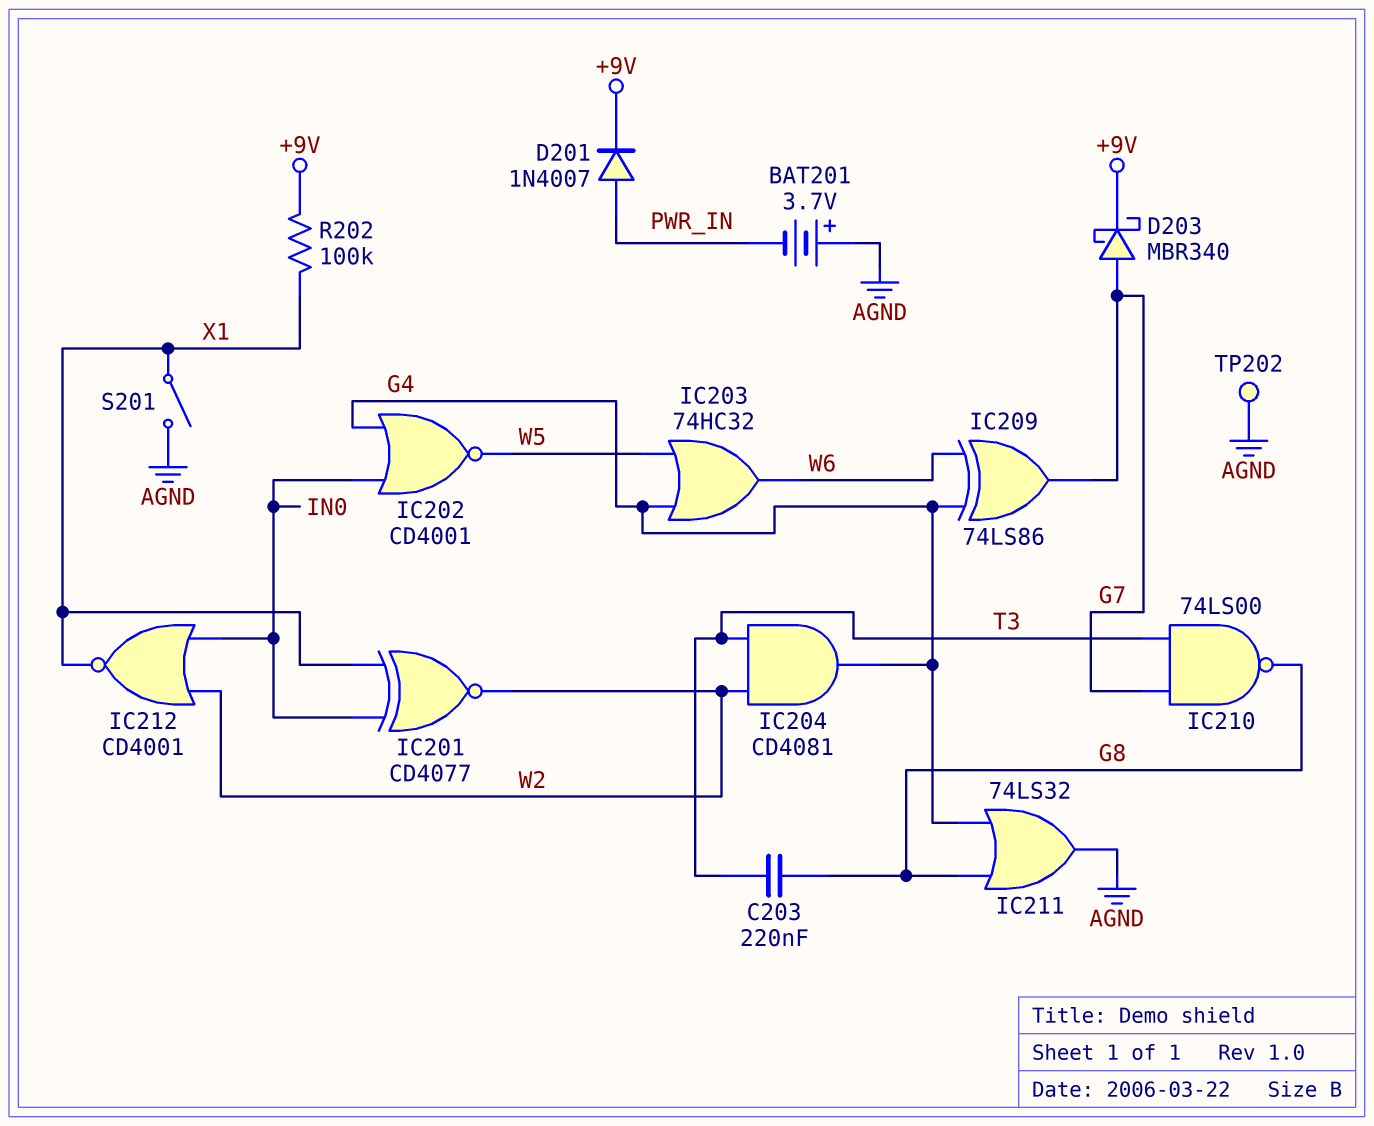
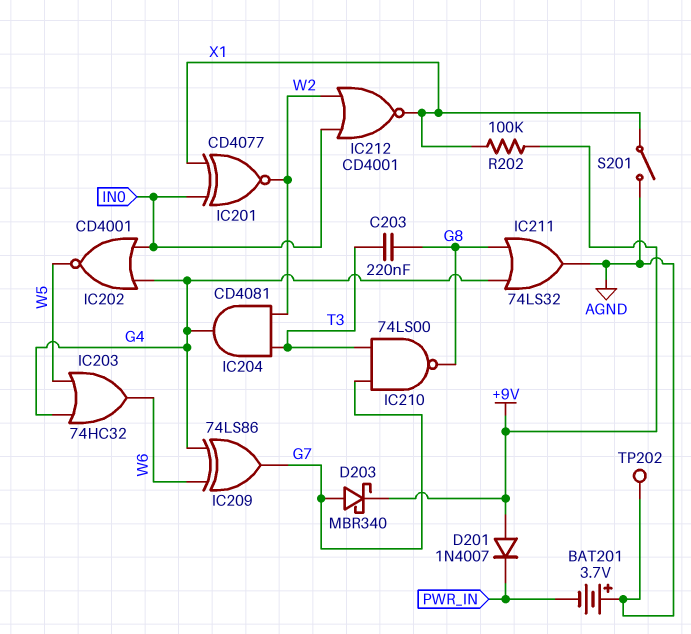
D201: diode 1N4007 (A PWR_IN, K +9V) -> diode 1N4007 (A +9V, K PWR_IN)

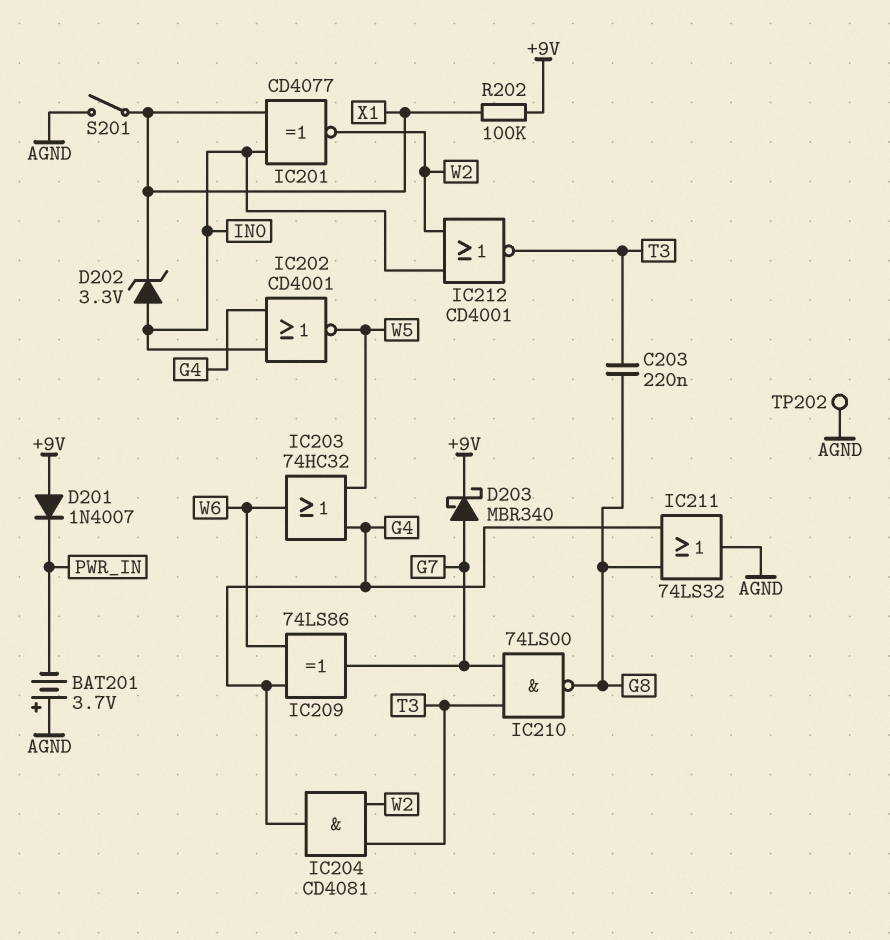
D202: none -> zener 3.3V (A IN0, K X1)
IC212: NOR CD4001 (in IN0, in W2, out X1) -> NOR CD4001 (in IN0, in W2, out T3)

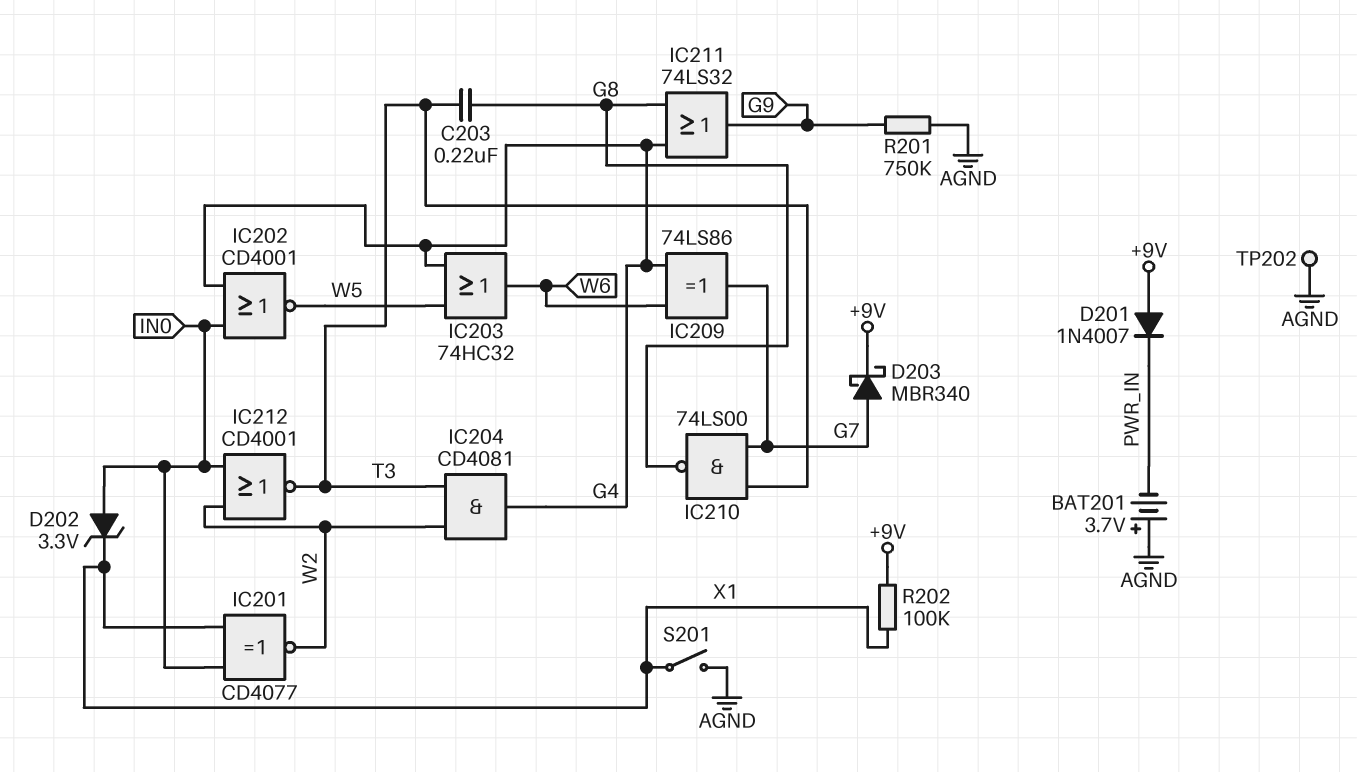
IC211: OR 74LS32 (in G4, in G8, out AGND) -> OR 74LS32 (in G4, in G8, out G9)
R201: none -> 750k (AGND, G9)

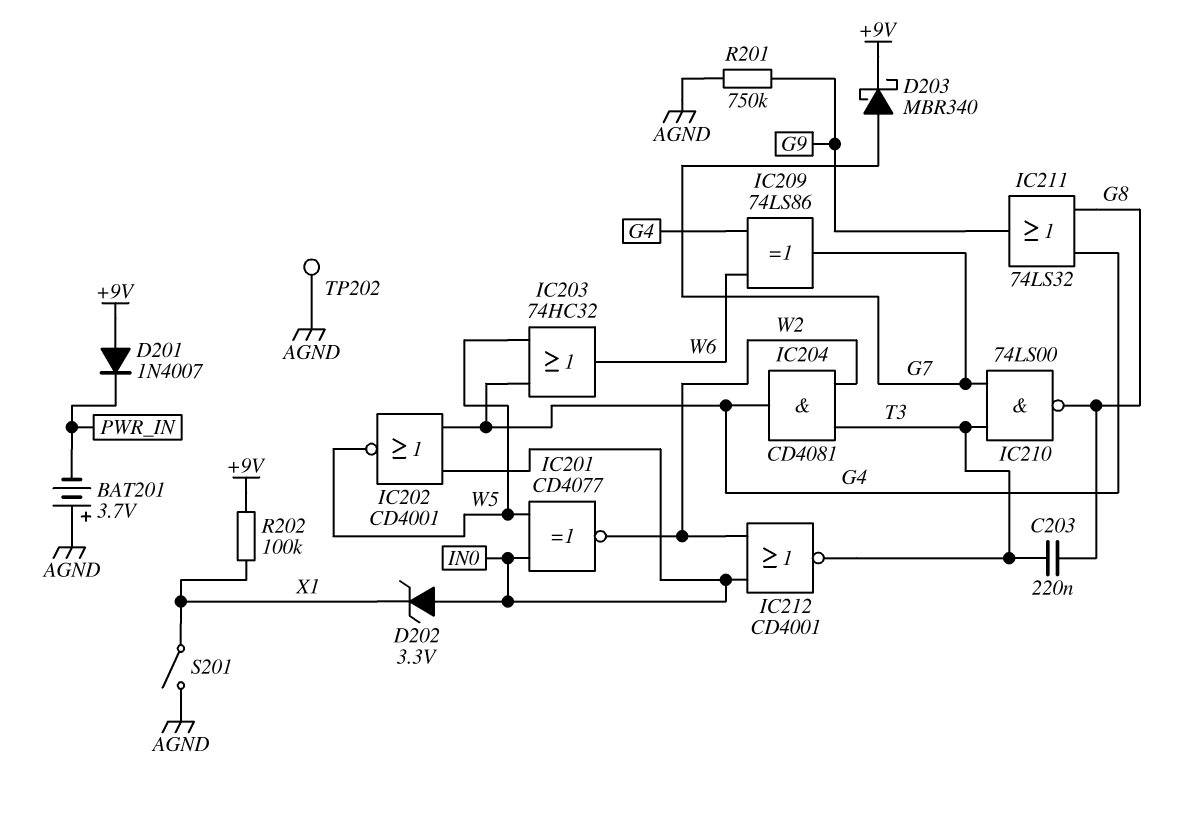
IC201: XNOR CD4077 (in IN0, in X1, out W2) -> XNOR CD4077 (in IN0, in W5, out W2)

